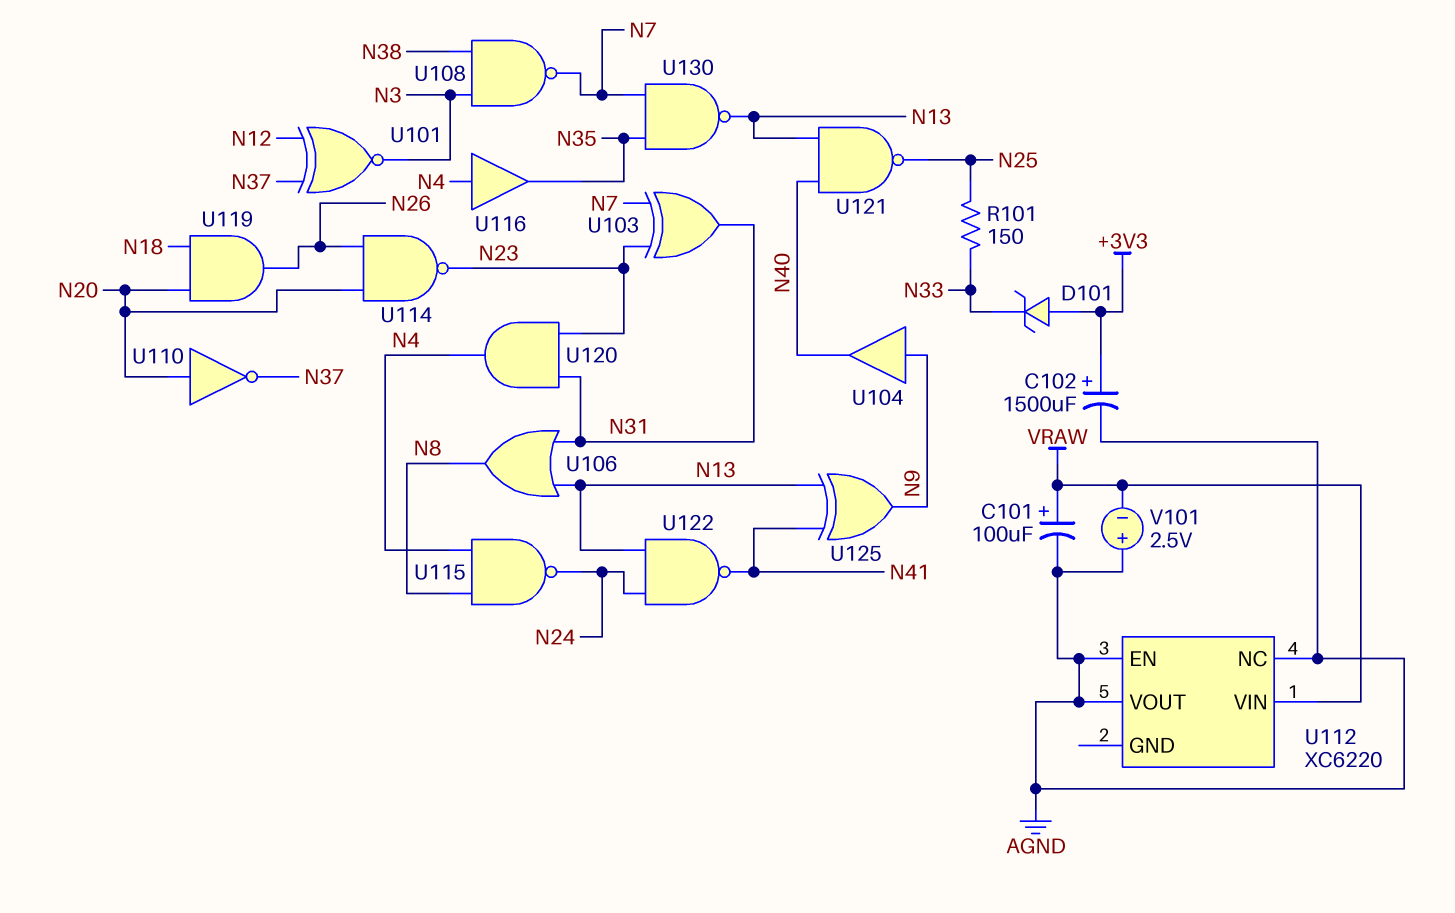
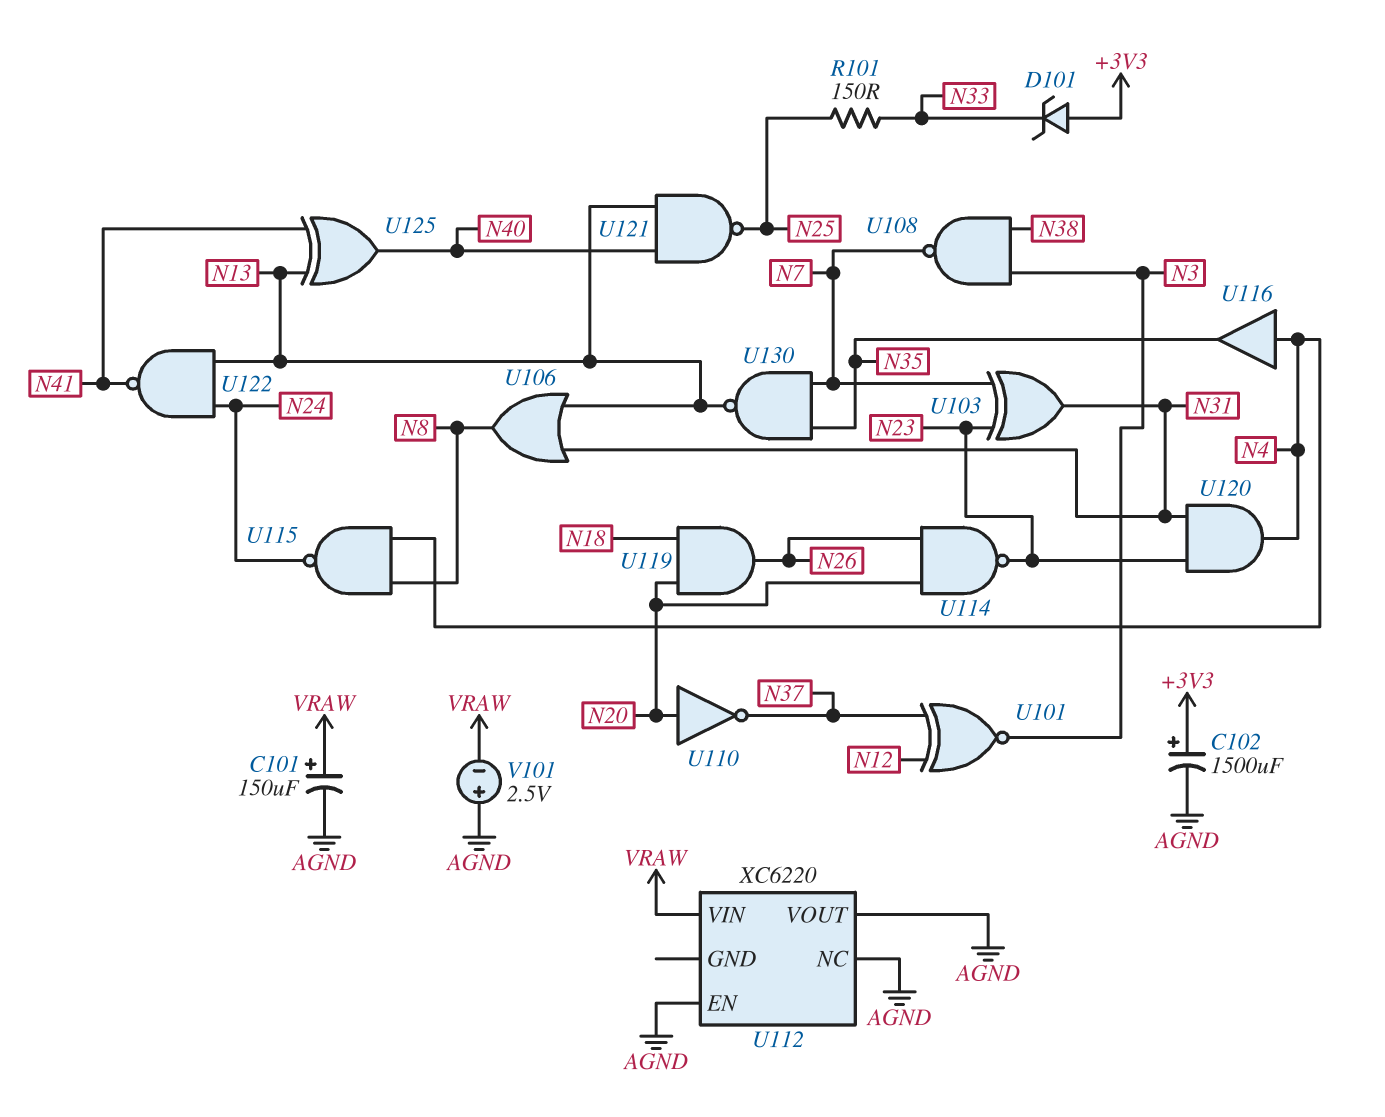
C101: 100uF (plus VRAW, minus AGND) -> 150uF (plus VRAW, minus AGND)
U104: buffer (in N9, out N40) -> none
U125: XOR (in N13, in N41, out N9) -> XOR (in N13, in N41, out N40)

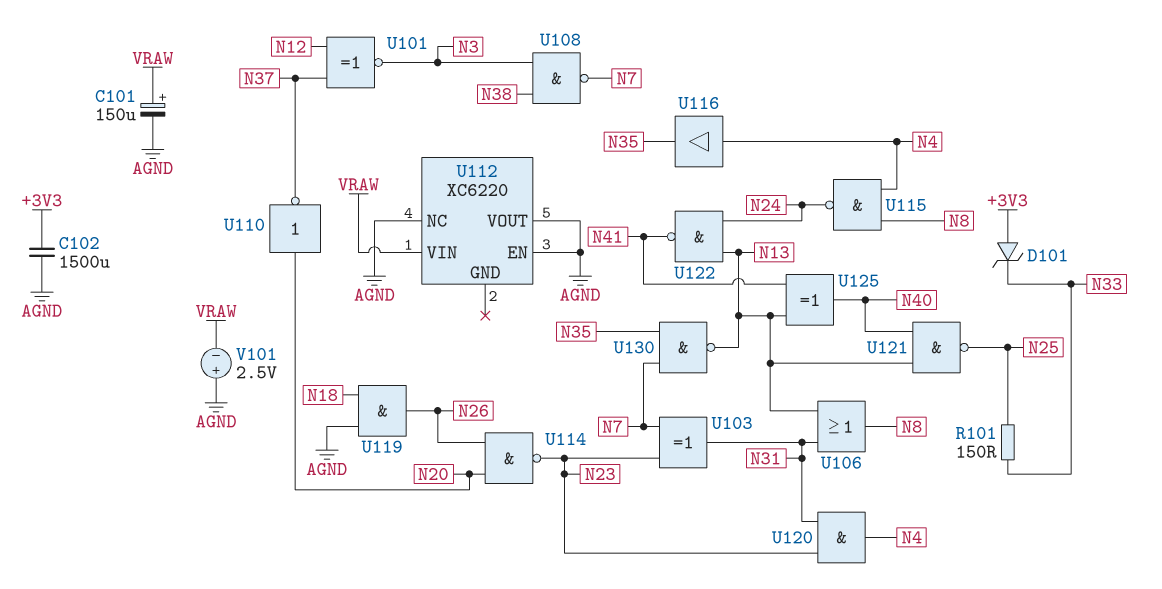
C102: 1500uF (plus +3V3, minus AGND) -> 1500uF (+3V3, AGND)
U119: AND (in N18, in N20, out N26) -> AND (in AGND, in N18, out N26)

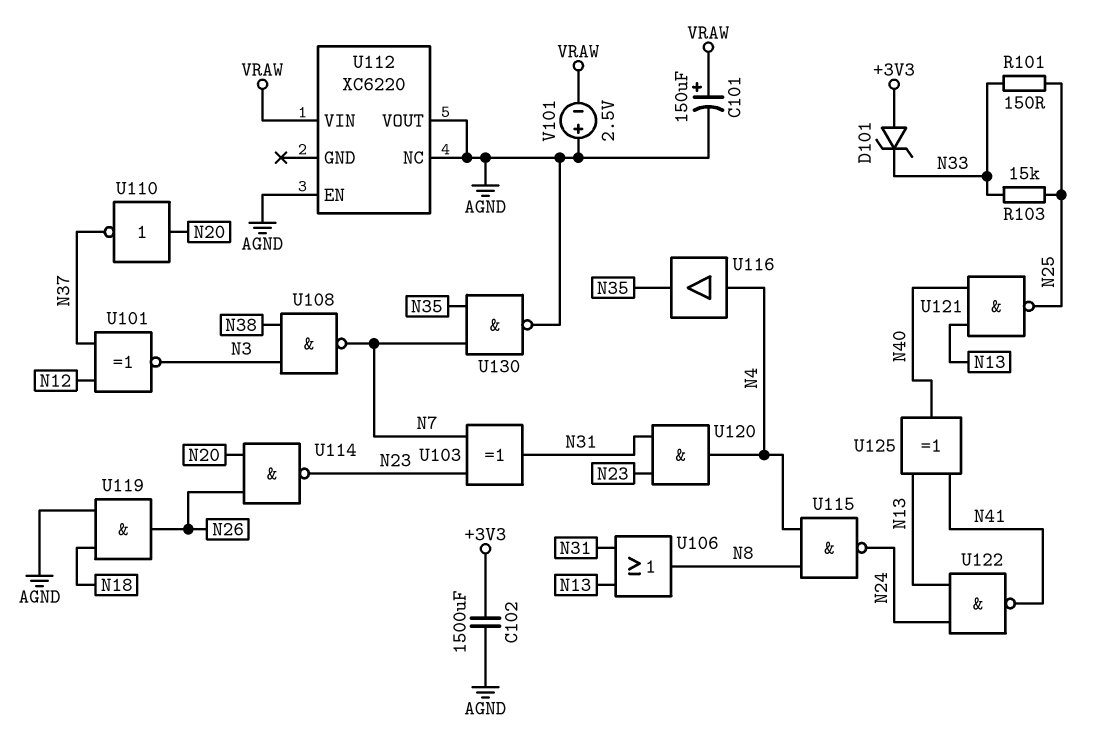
R103: none -> 15k (N25, N33)
U130: NAND (in N7, in N35, out N13) -> NAND (in N7, in N35, out AGND)

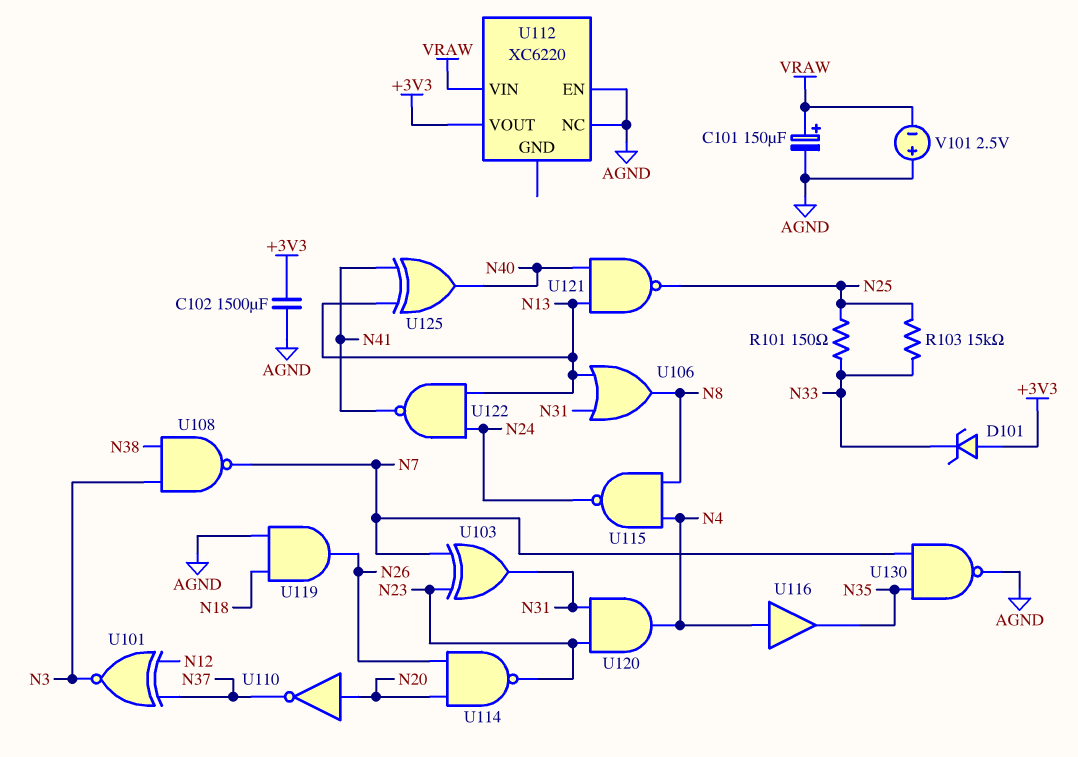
U112 pin VOUT: AGND -> +3V3

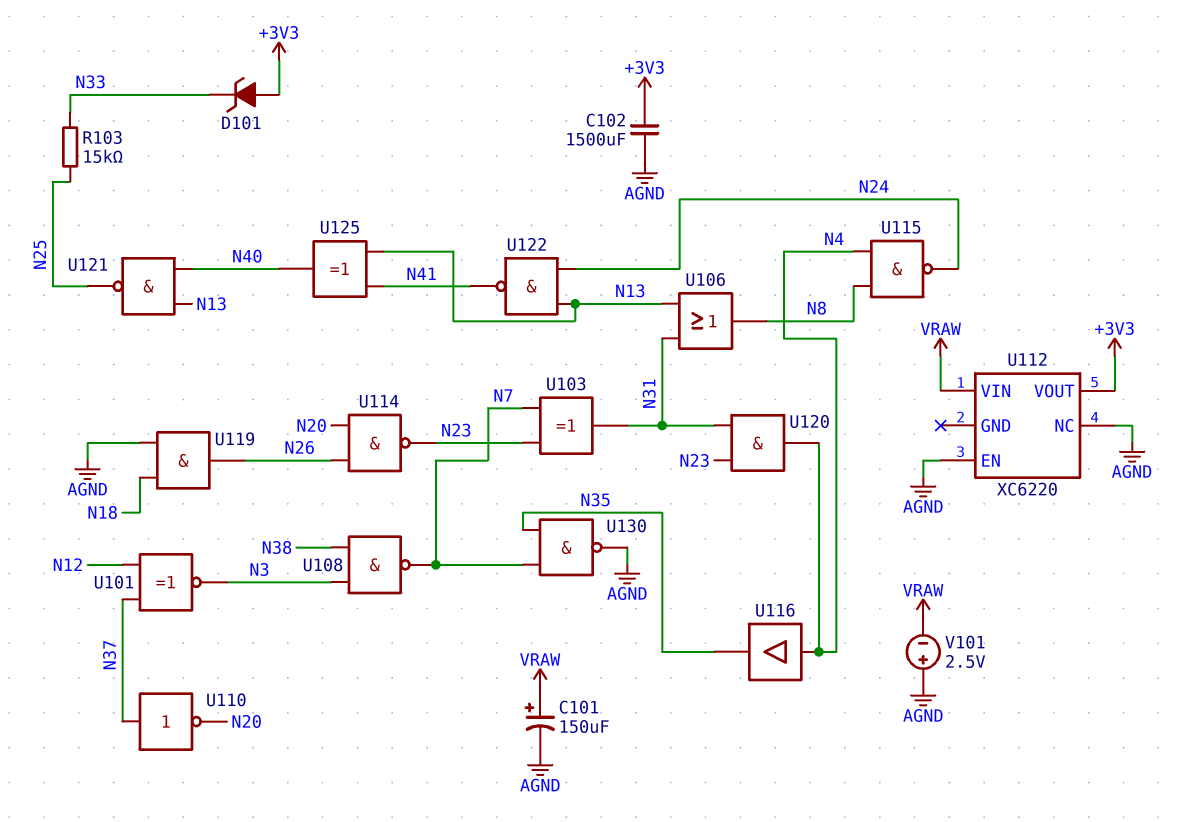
R101: 150 (N25, N33) -> none
U110: NOT (in N20, out N37) -> NOT (in N37, out N20)

